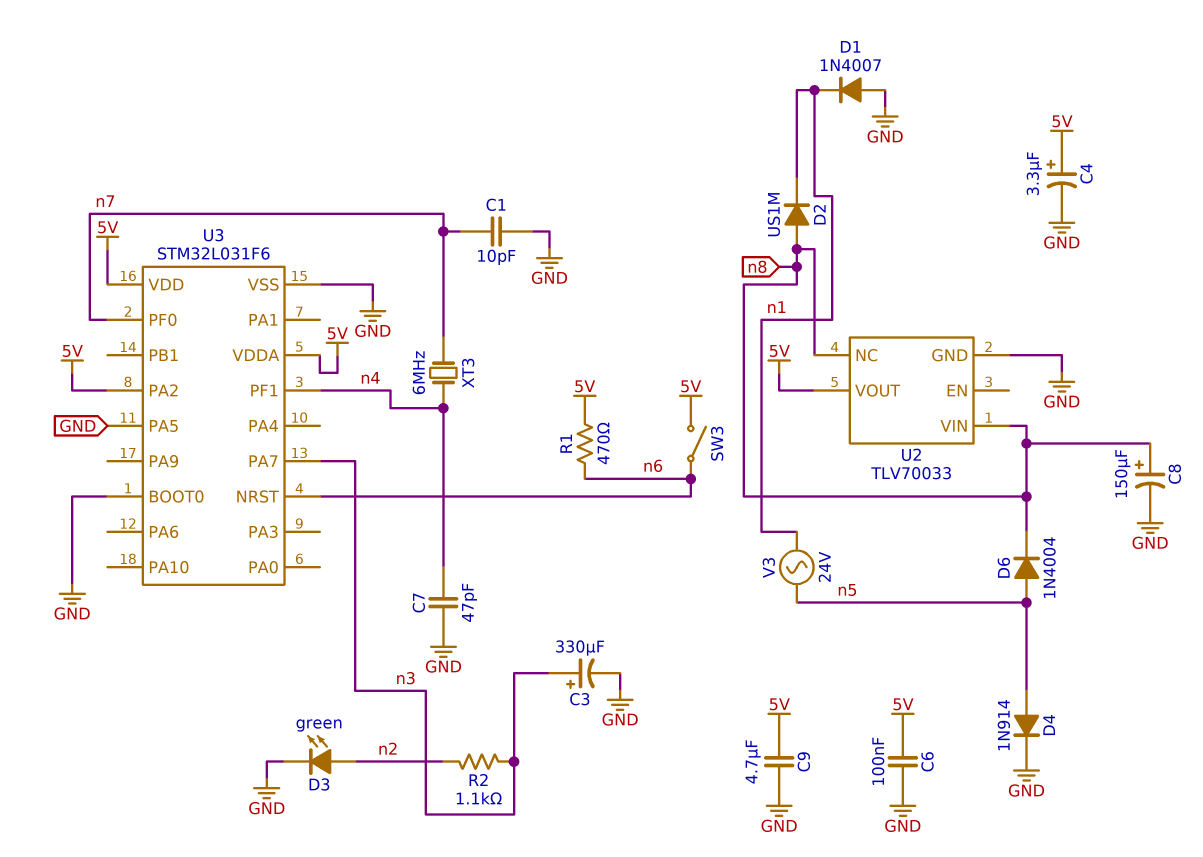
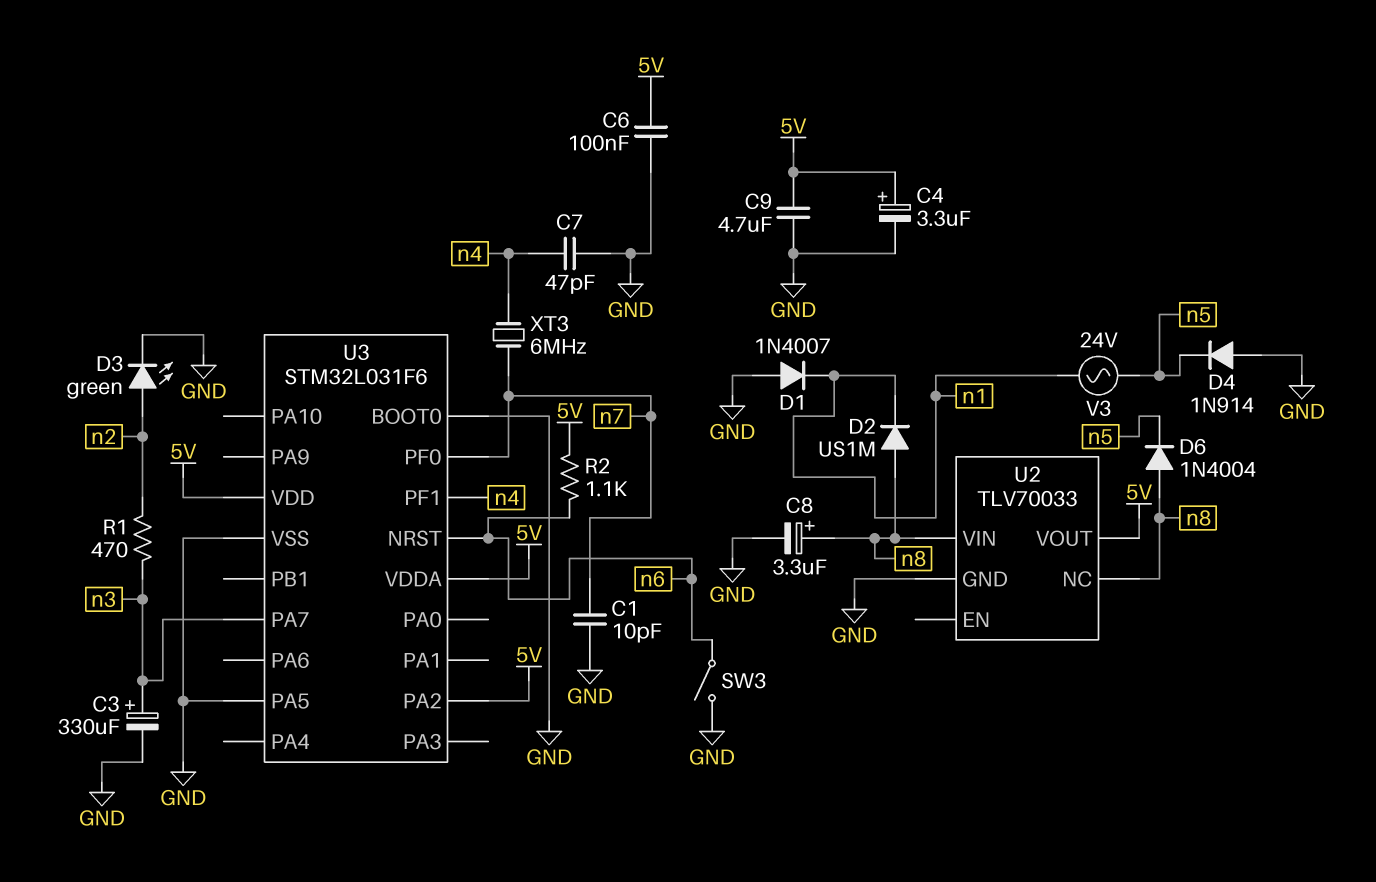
C8: 150uF (plus n8, minus GND) -> 3.3uF (plus n8, minus GND)
D4: diode 1N914 (A n5, K GND) -> diode 1N914 (A GND, K n5)
D6: diode 1N4004 (A n5, K n8) -> diode 1N4004 (A n8, K n5)
R1: 470 (5V, n6) -> 470 (n2, n3)
R2: 1.1k (n2, n3) -> 1.1k (5V, n6)
SW3: switch (5V, n6) -> switch (GND, n6)

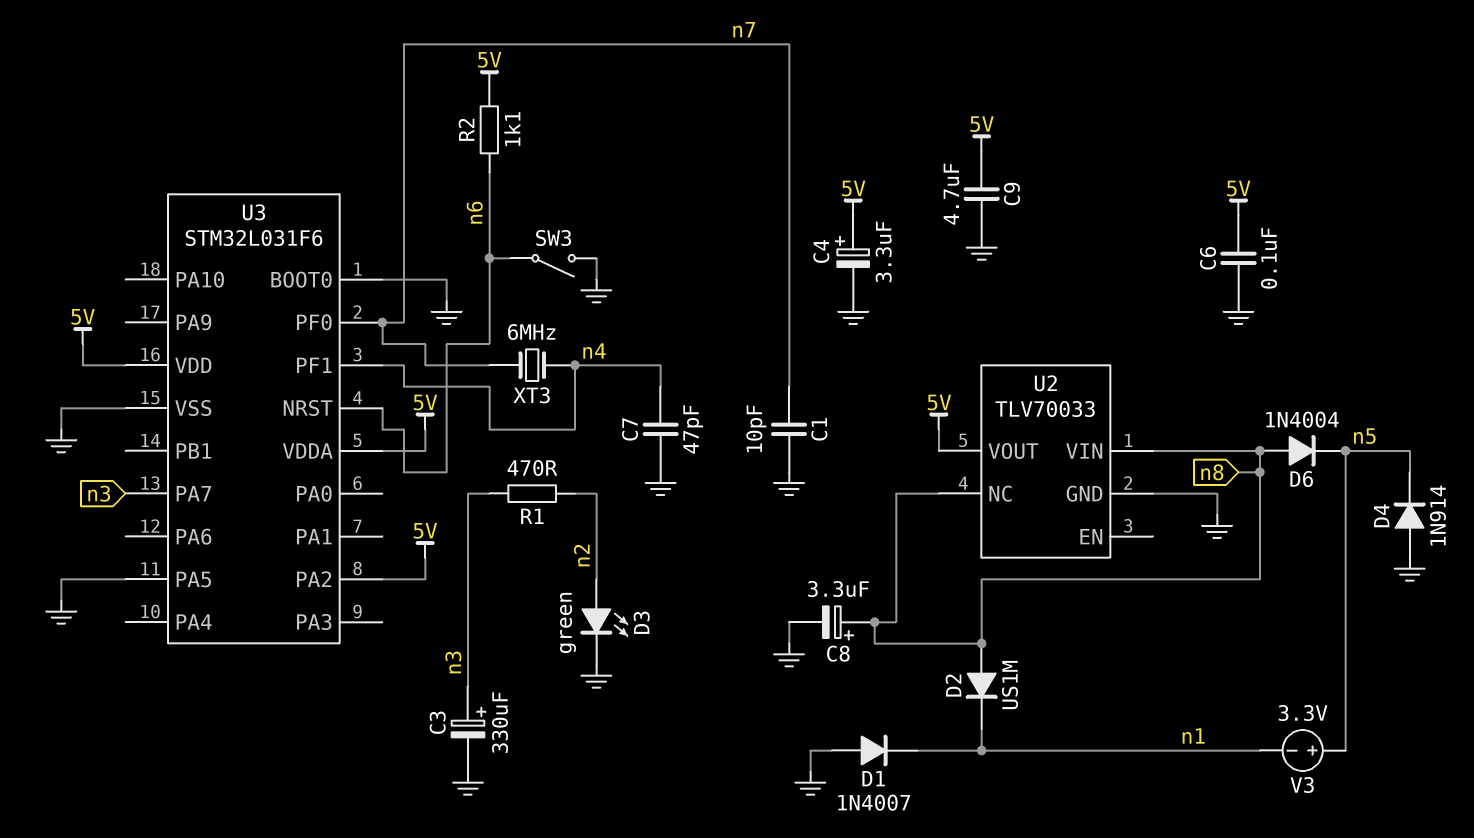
V3: AC 24V (n1, n5) -> 3.3V (plus n5, minus n1)

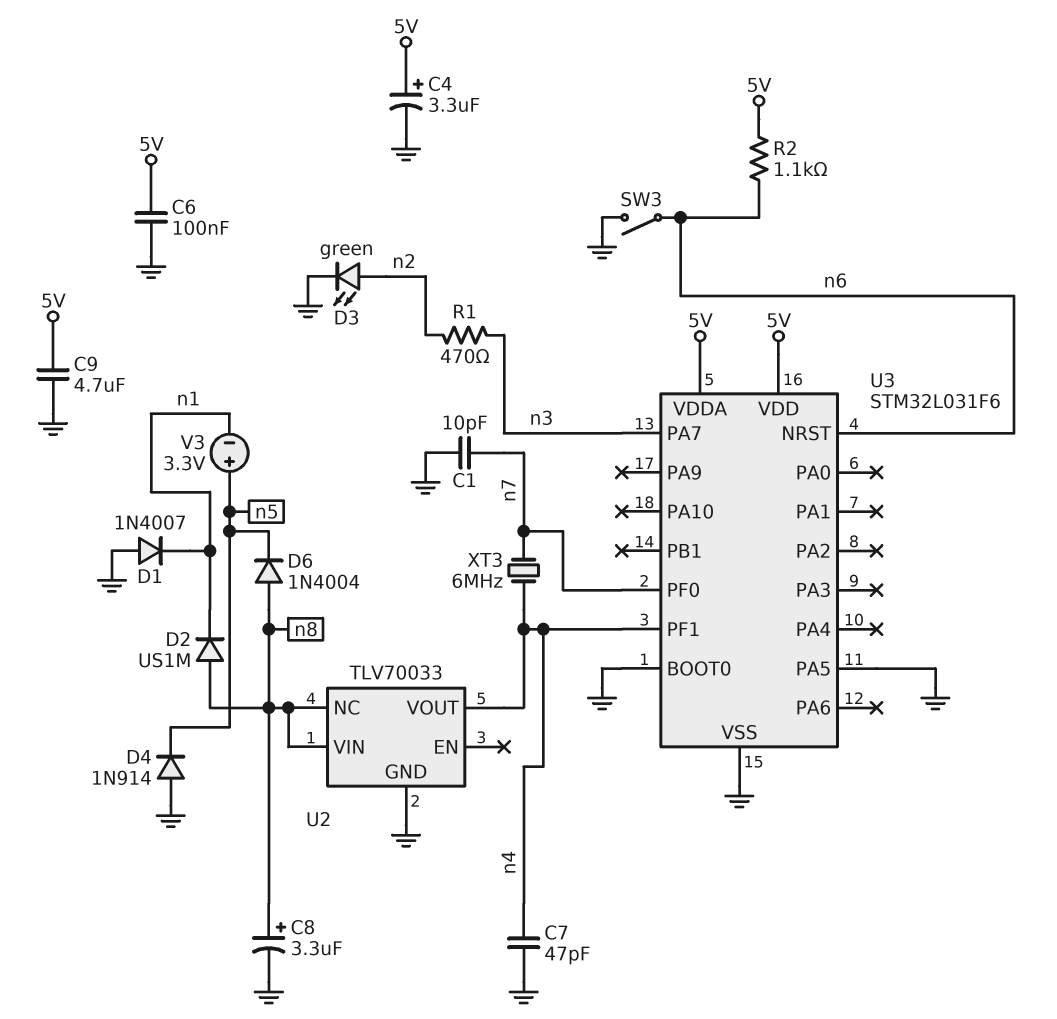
C3: 330uF (plus n3, minus GND) -> none
U2 pin VOUT: 5V -> n4
U3 pin PA2: 5V -> none

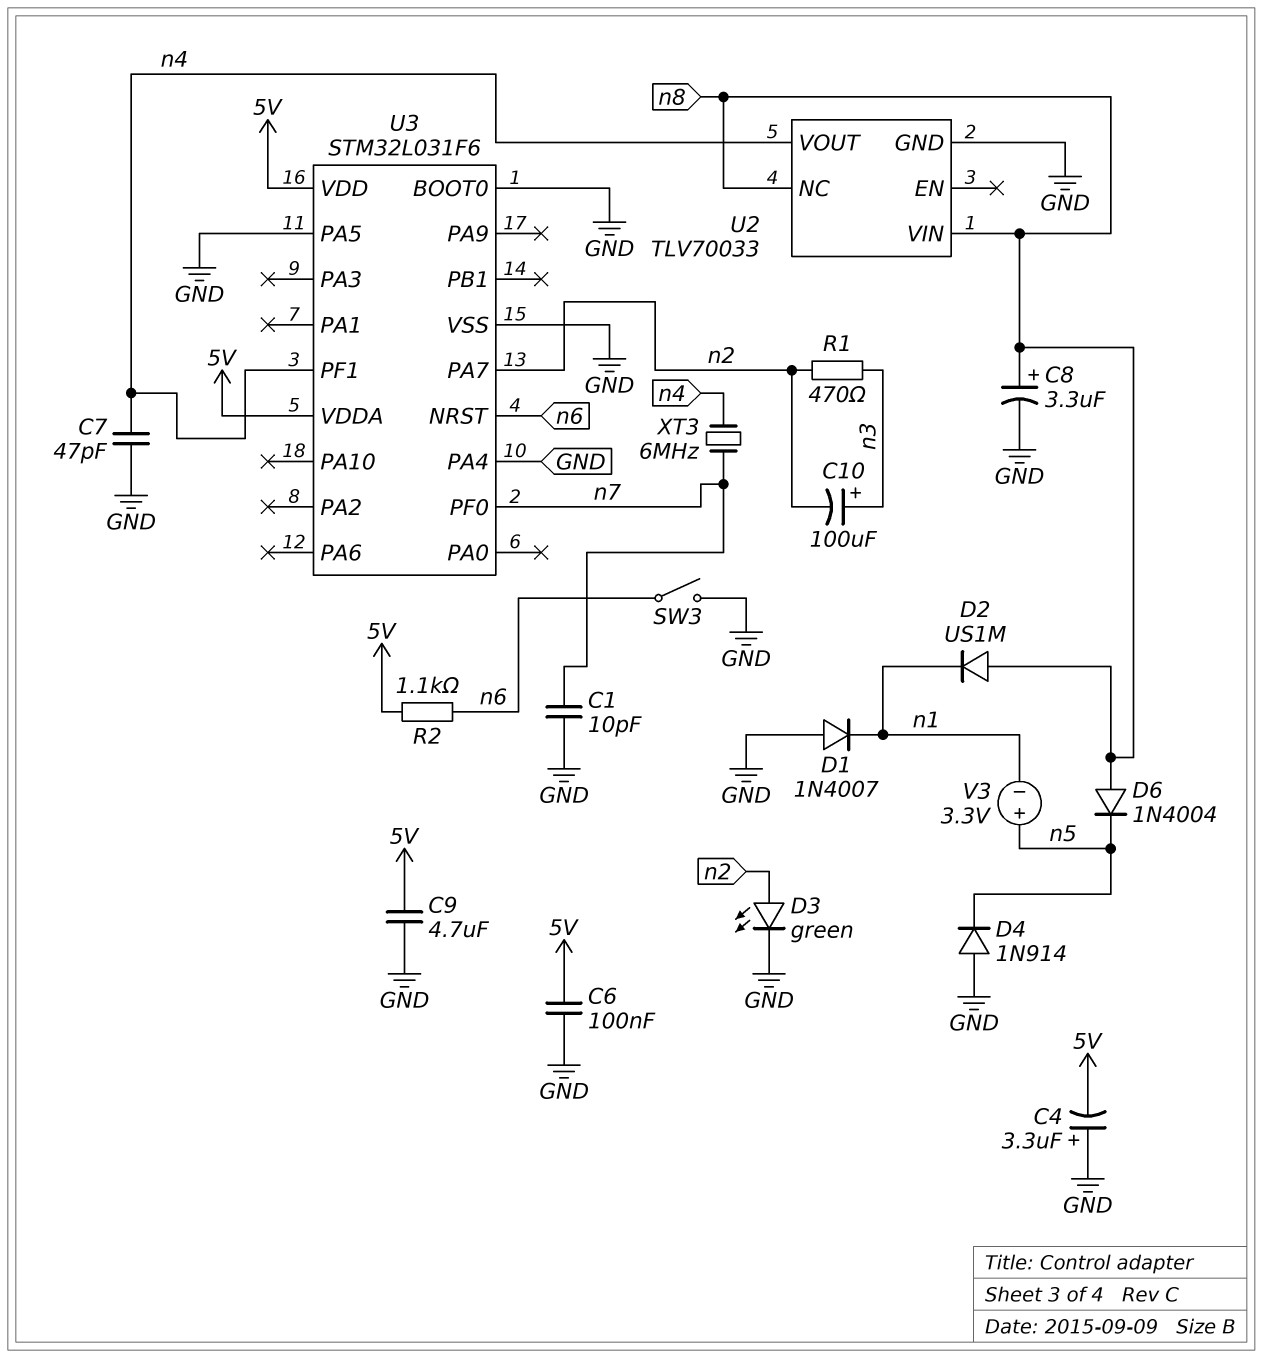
C4: 3.3uF (plus 5V, minus GND) -> 3.3uF (plus GND, minus 5V)
C10: none -> 100uF (plus n3, minus n2)
U3 pin PA4: none -> GND
U3 pin PA7: n3 -> n2

